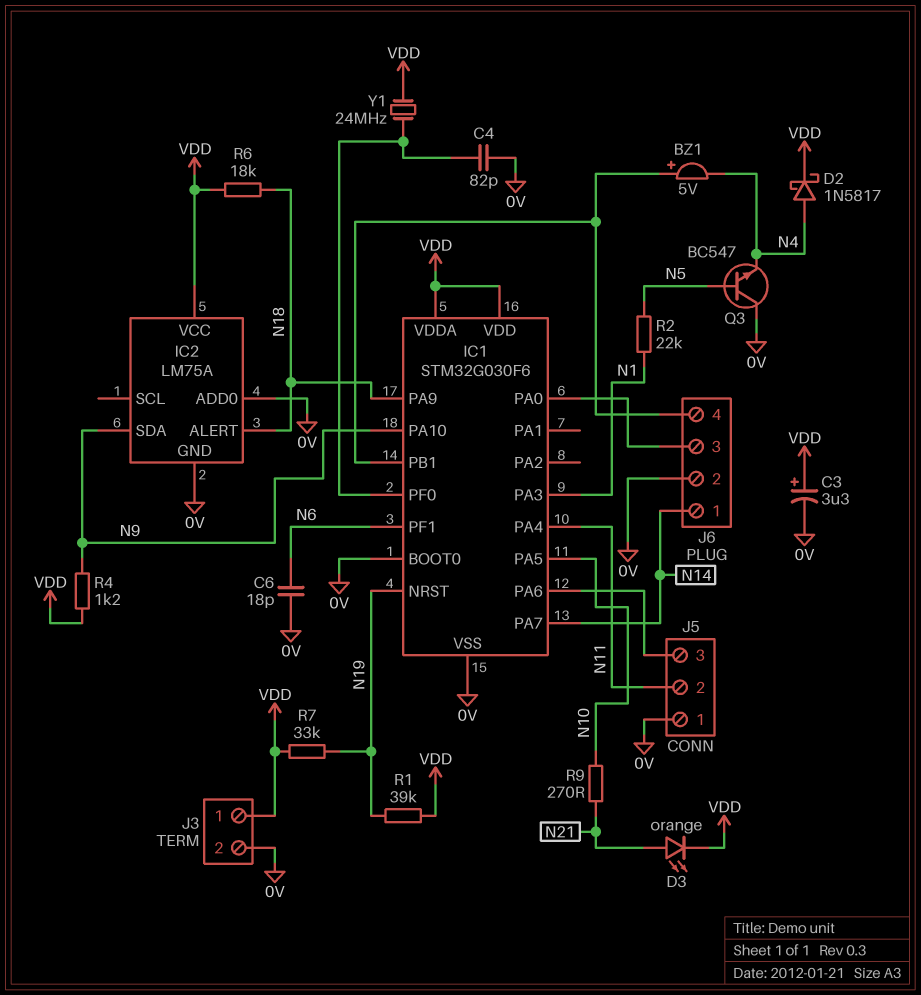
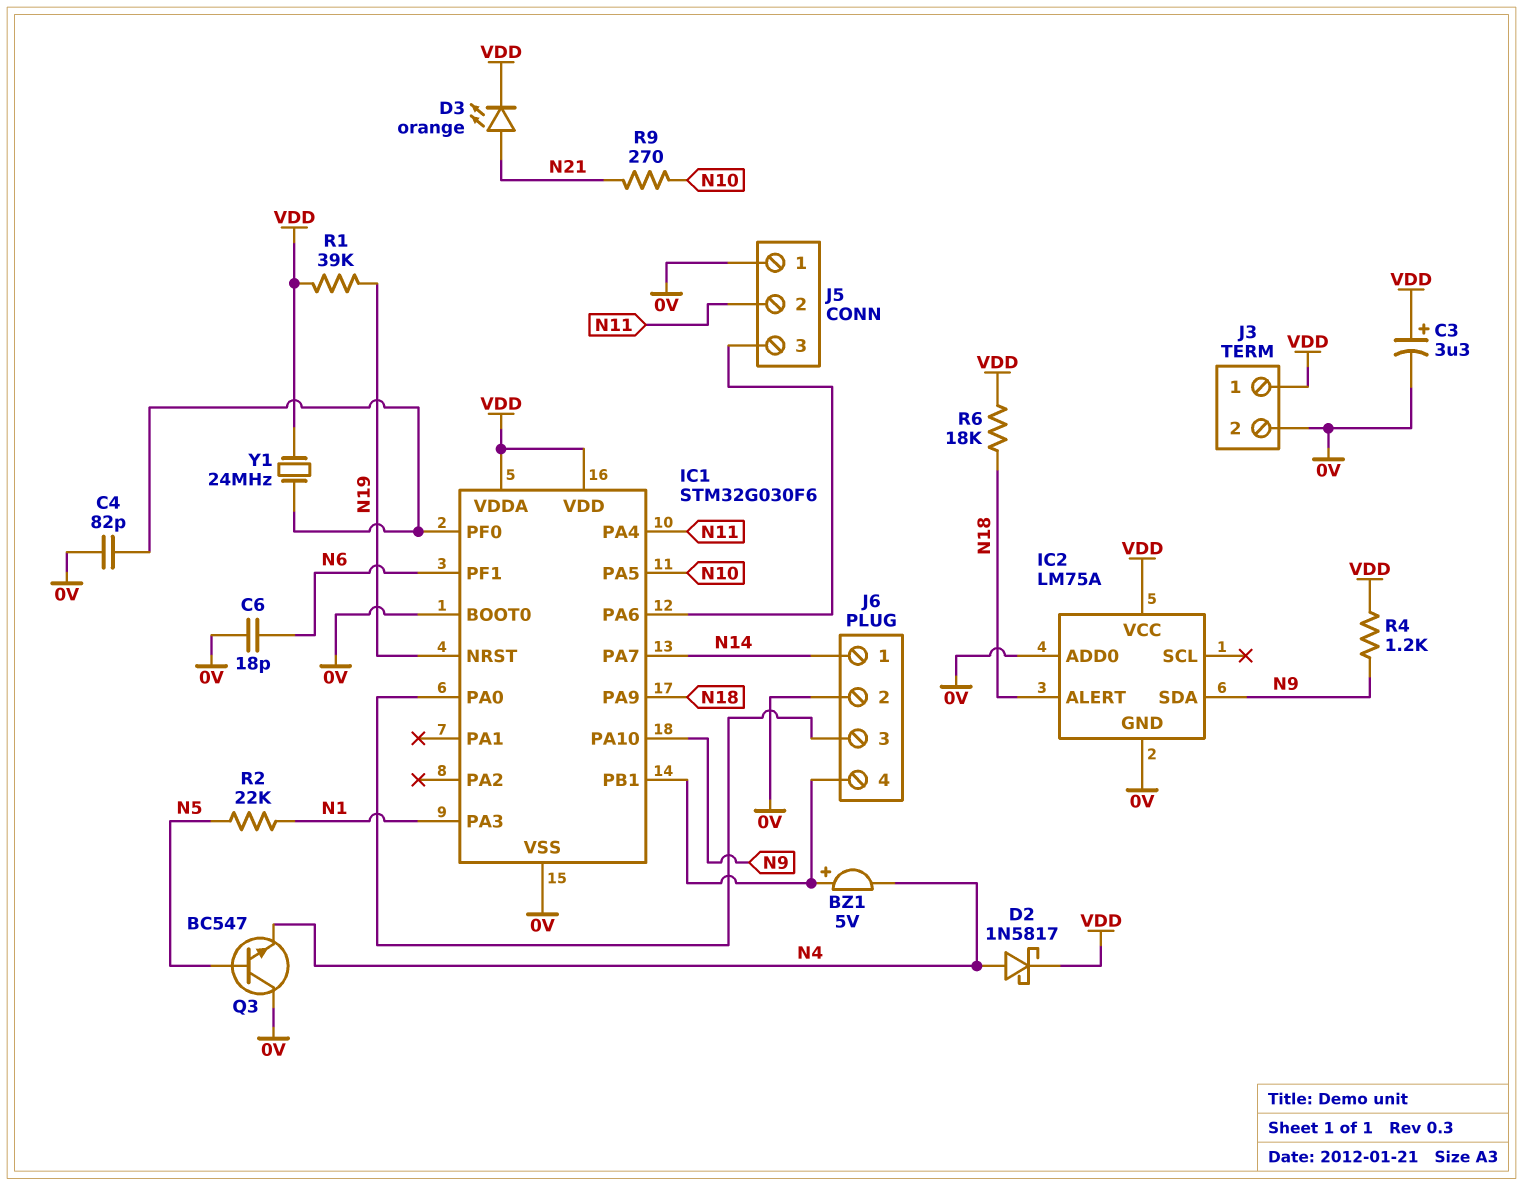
R7: 33k (N19, VDD) -> none

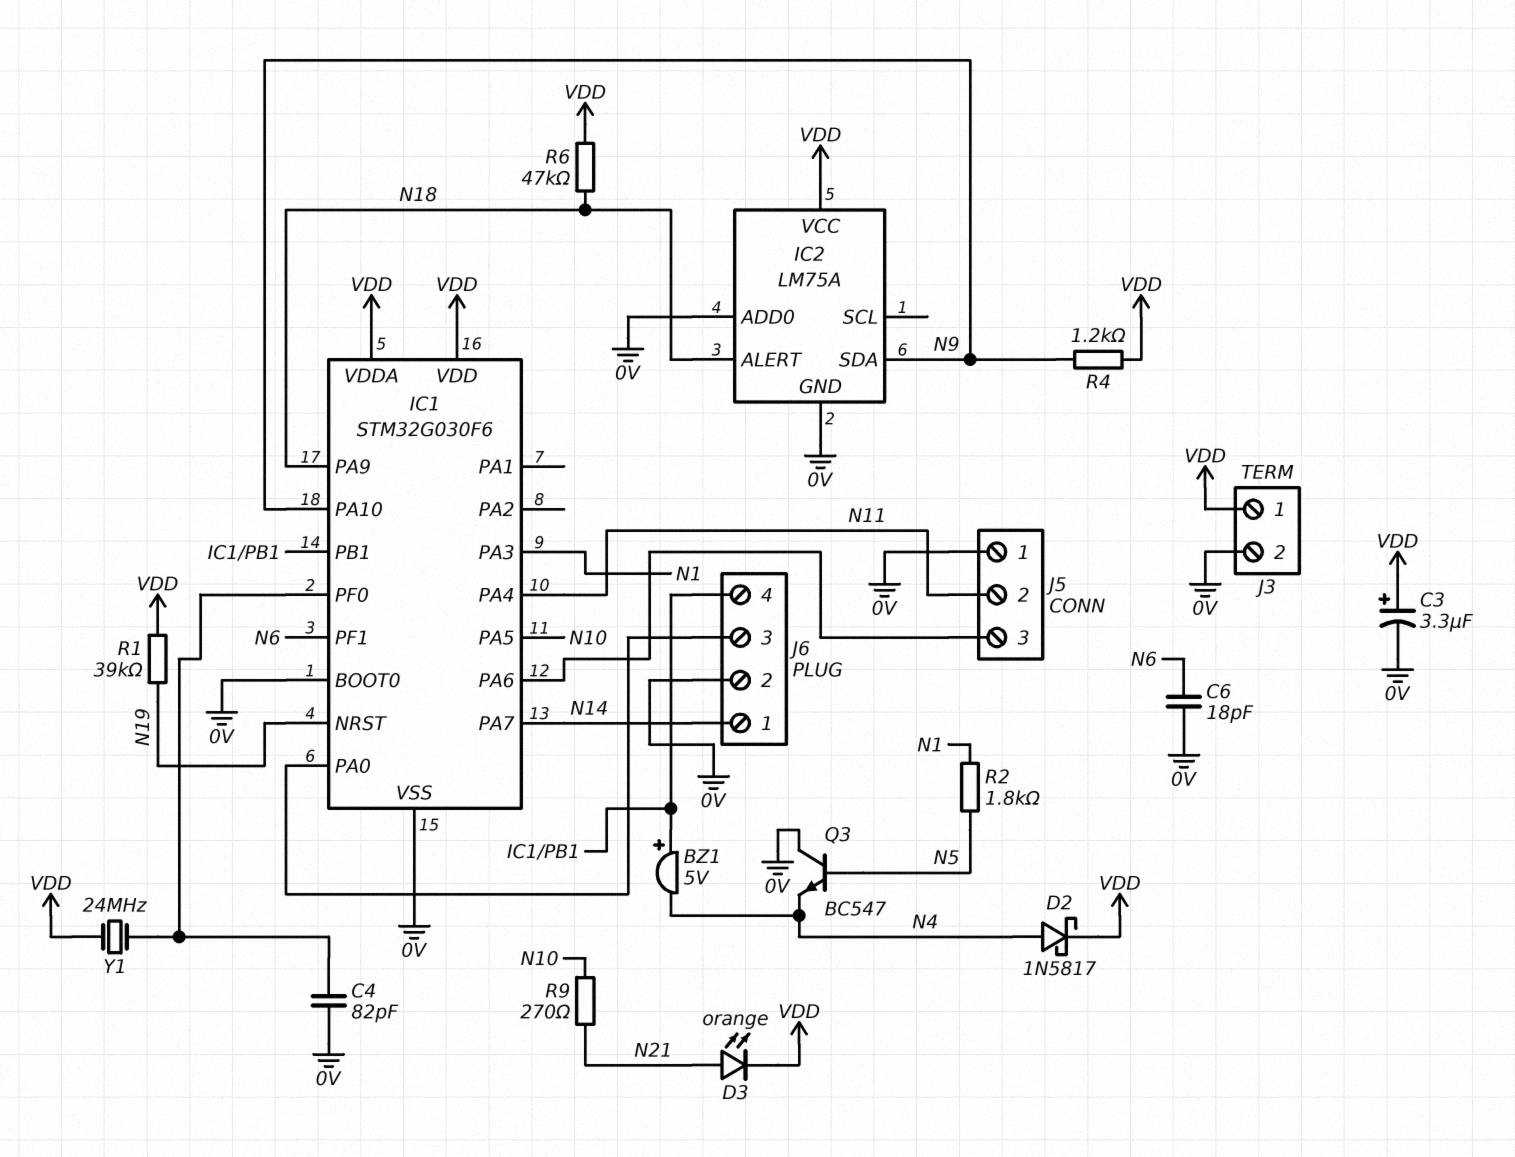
R2: 22k (N1, N5) -> 1.8k (N1, N5)
R6: 18k (N18, VDD) -> 47k (N18, VDD)

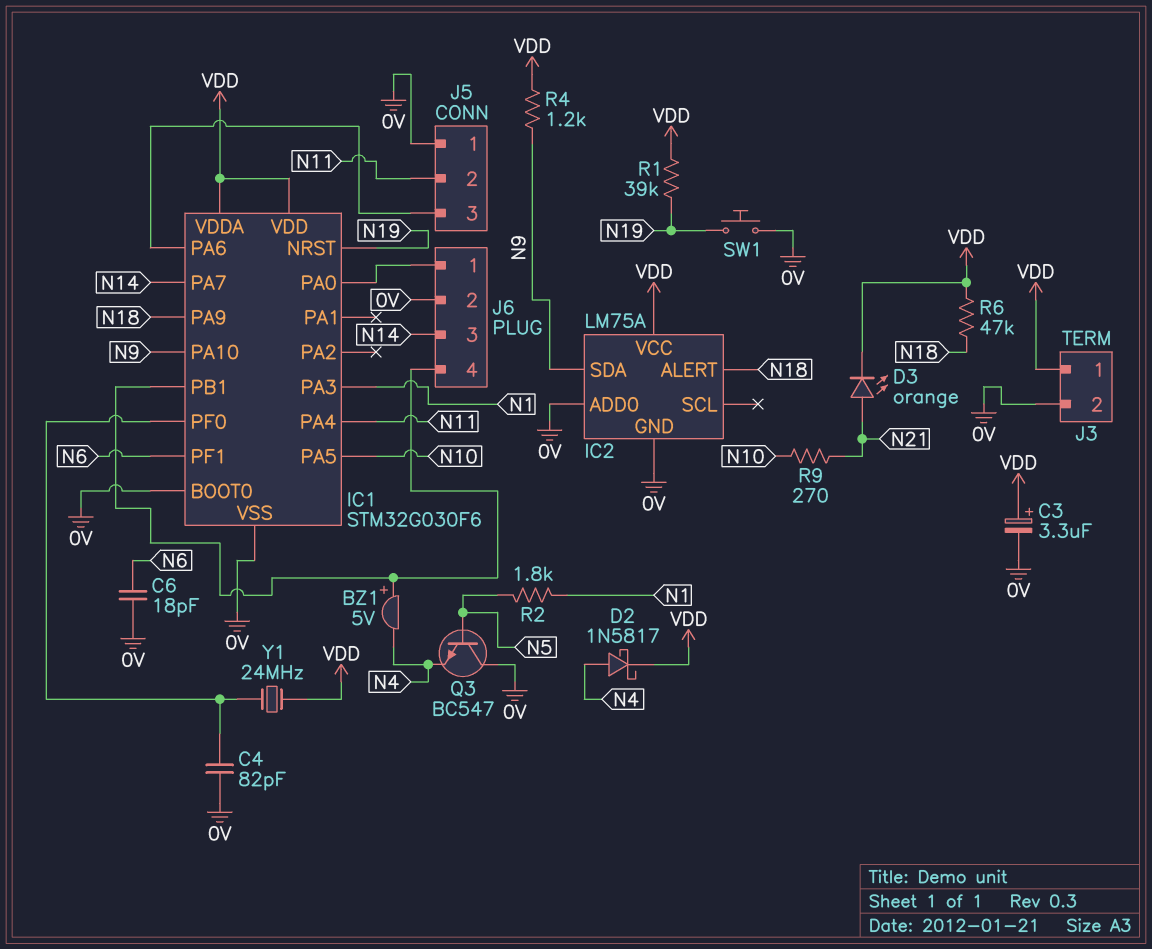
J6 pin 1: N14 -> IC1/PA0
J6 pin 3: IC1/PA0 -> N14
SW1: none -> button (0V, N19)

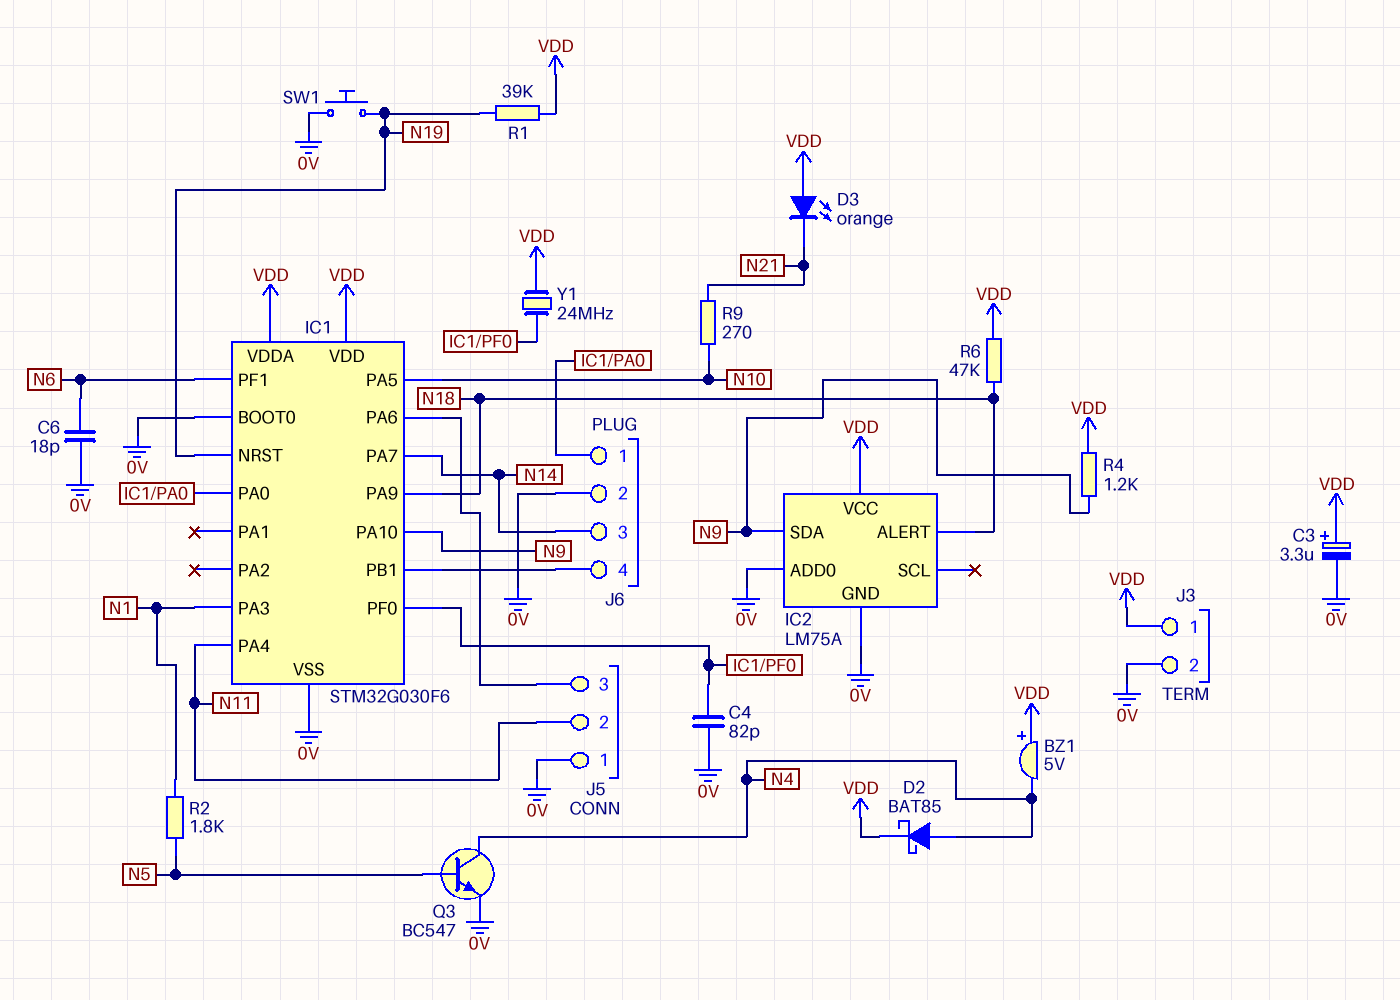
BZ1: buzzer 5V (plus IC1/PB1, minus N4) -> buzzer 5V (plus VDD, minus N4)
D2: schottky 1N5817 (A N4, K VDD) -> schottky BAT85 (A N4, K VDD)
D3: LED orange (A N21, K VDD) -> LED orange (A VDD, K N21)
Q3: NPN BC547 (B N5, C 0V, E N4) -> NPN BC547 (B N5, C N4, E 0V)

